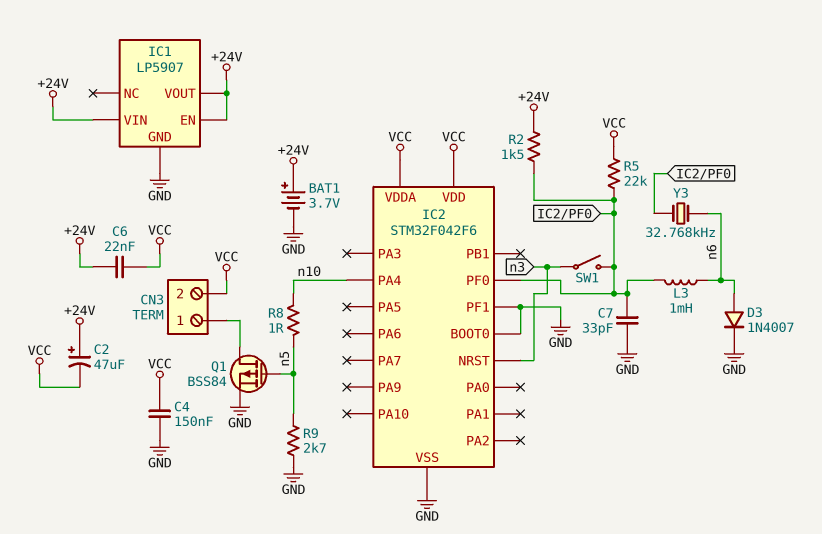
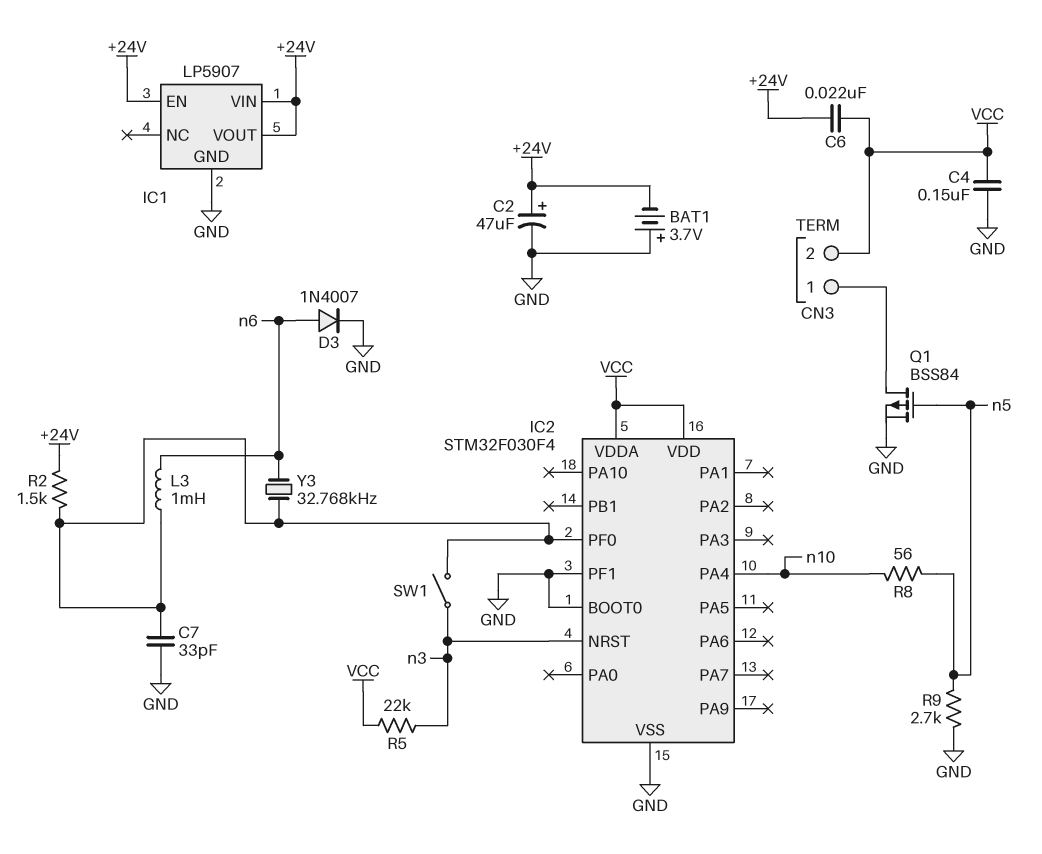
BAT1: 3.7V (plus +24V, minus GND) -> 3.7V (plus GND, minus +24V)
C2: 47uF (plus +24V, minus VCC) -> 47uF (plus +24V, minus GND)
IC2: STM32F042F6 -> STM32F030F4
R5: 22k (IC2/PF0, VCC) -> 22k (VCC, n3)
R8: 1 (n5, n10) -> 56 (n5, n10)

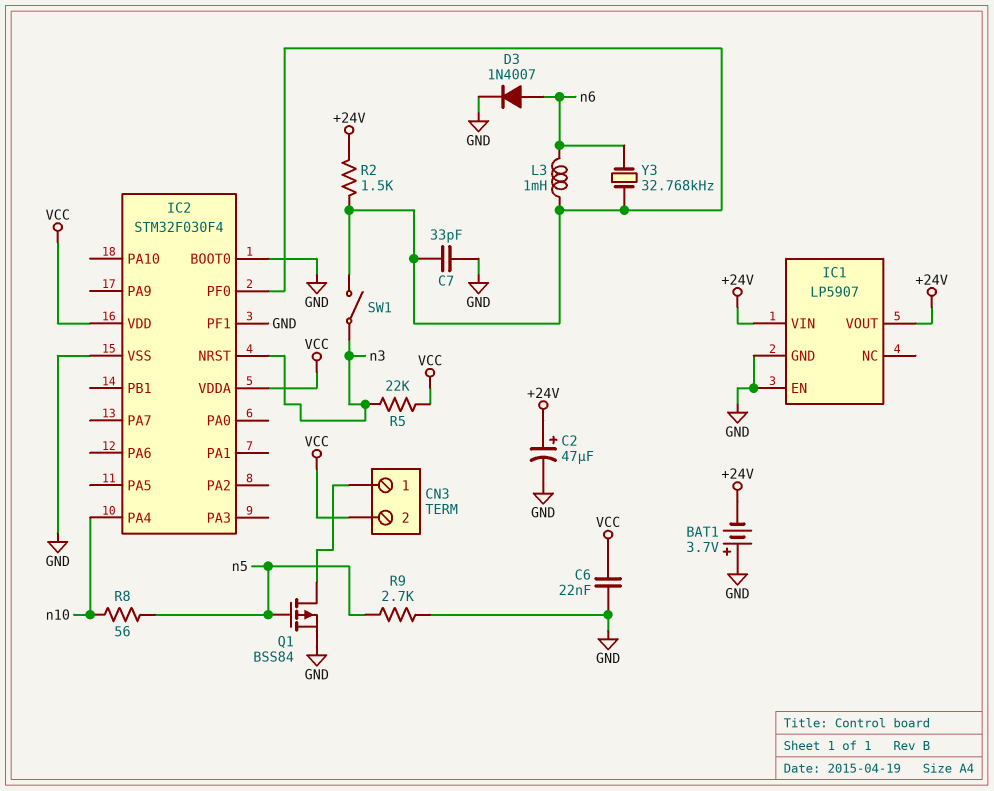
C4: 150nF (GND, VCC) -> none
C6: 22nF (+24V, VCC) -> 22nF (GND, VCC)
IC1 pin EN: +24V -> GND

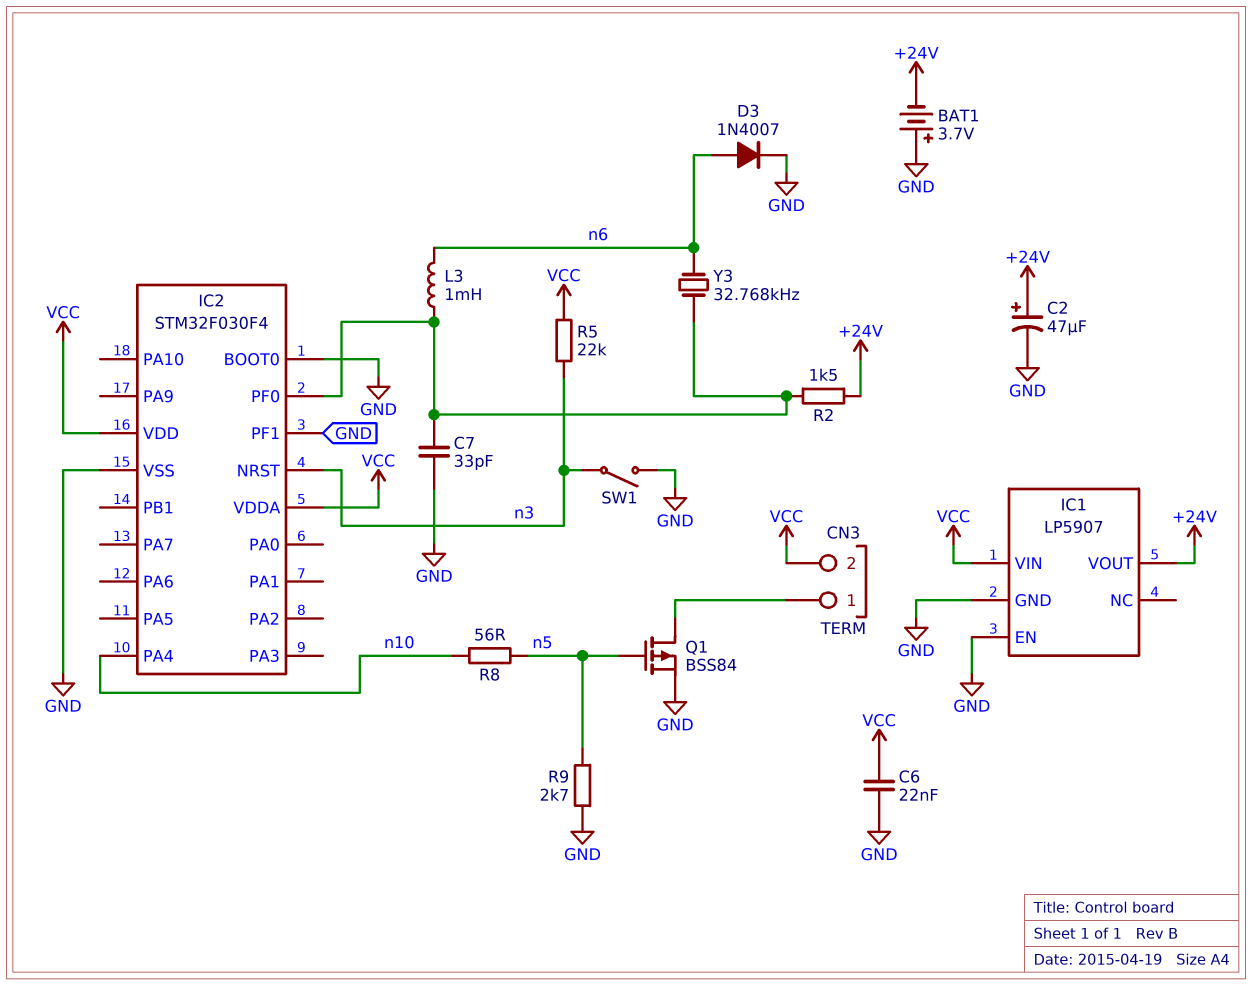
IC1 pin VIN: +24V -> VCC
SW1: switch (IC2/PF0, n3) -> switch (GND, n3)

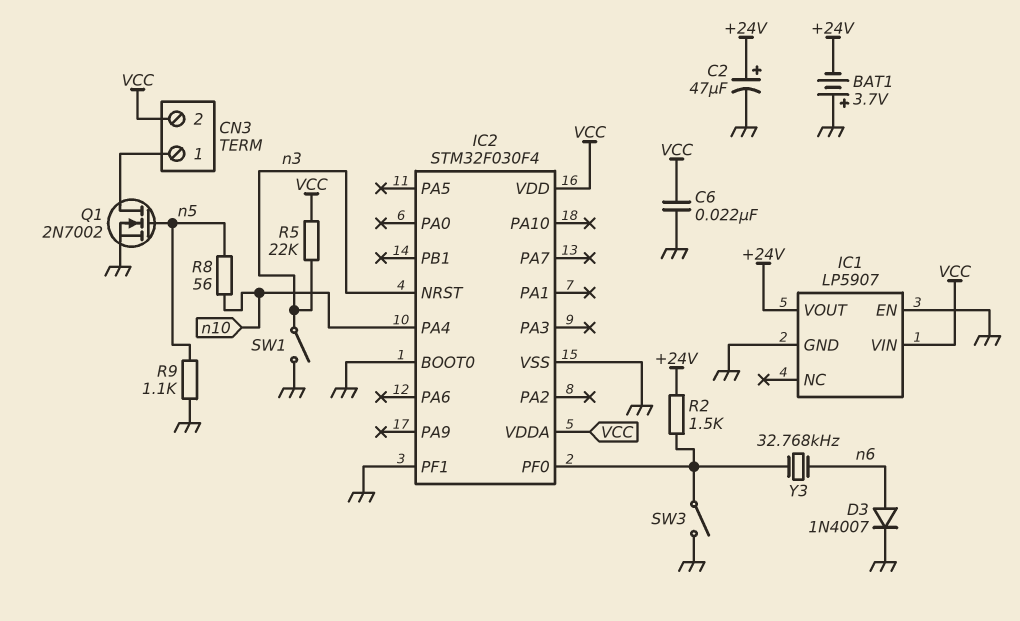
C7: 33pF (GND, IC2/PF0) -> none
L3: 1mH (IC2/PF0, n6) -> none
Q1: PMOS BSS84 (G n5, D CN3/1, S GND) -> NMOS 2N7002 (G n5, D CN3/1, S GND)
R9: 2.7k (GND, n5) -> 1.1k (GND, n5)
SW3: none -> switch (GND, IC2/PF0)

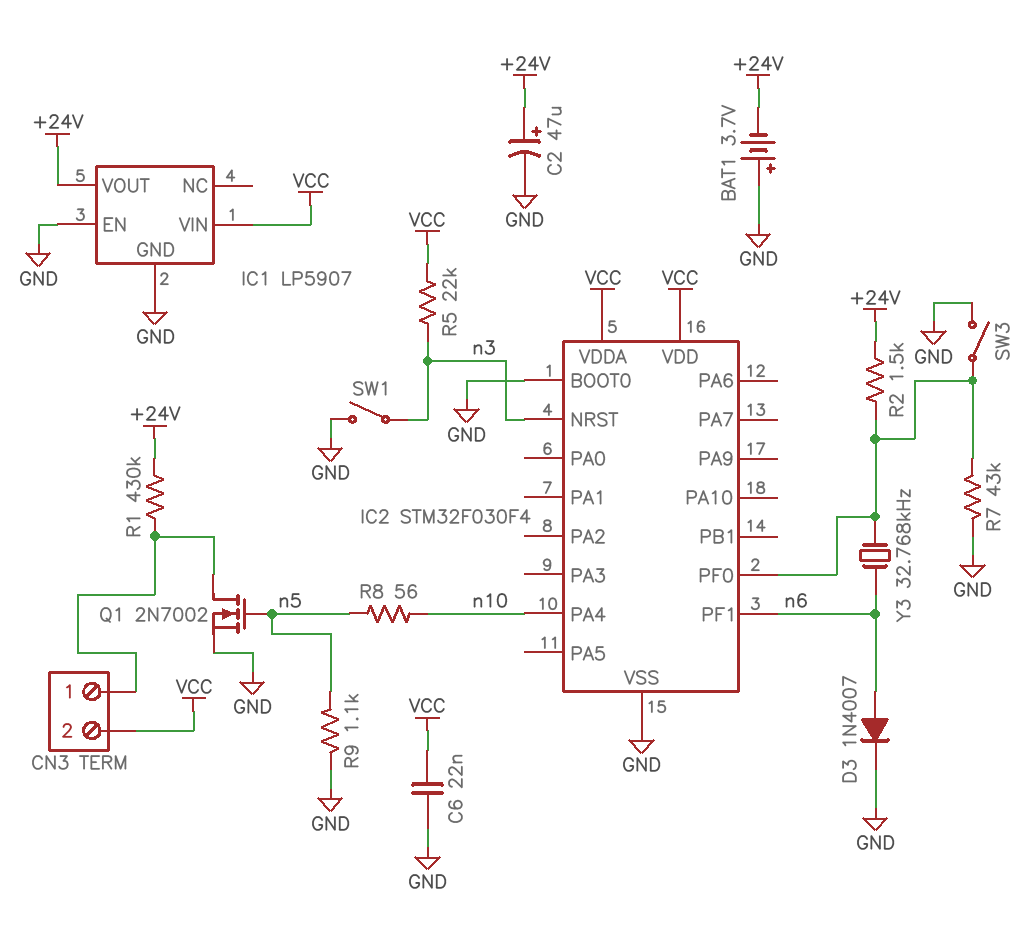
IC2 pin PF1: GND -> n6
R1: none -> 430k (+24V, CN3/1)
R7: none -> 43k (GND, IC2/PF0)

